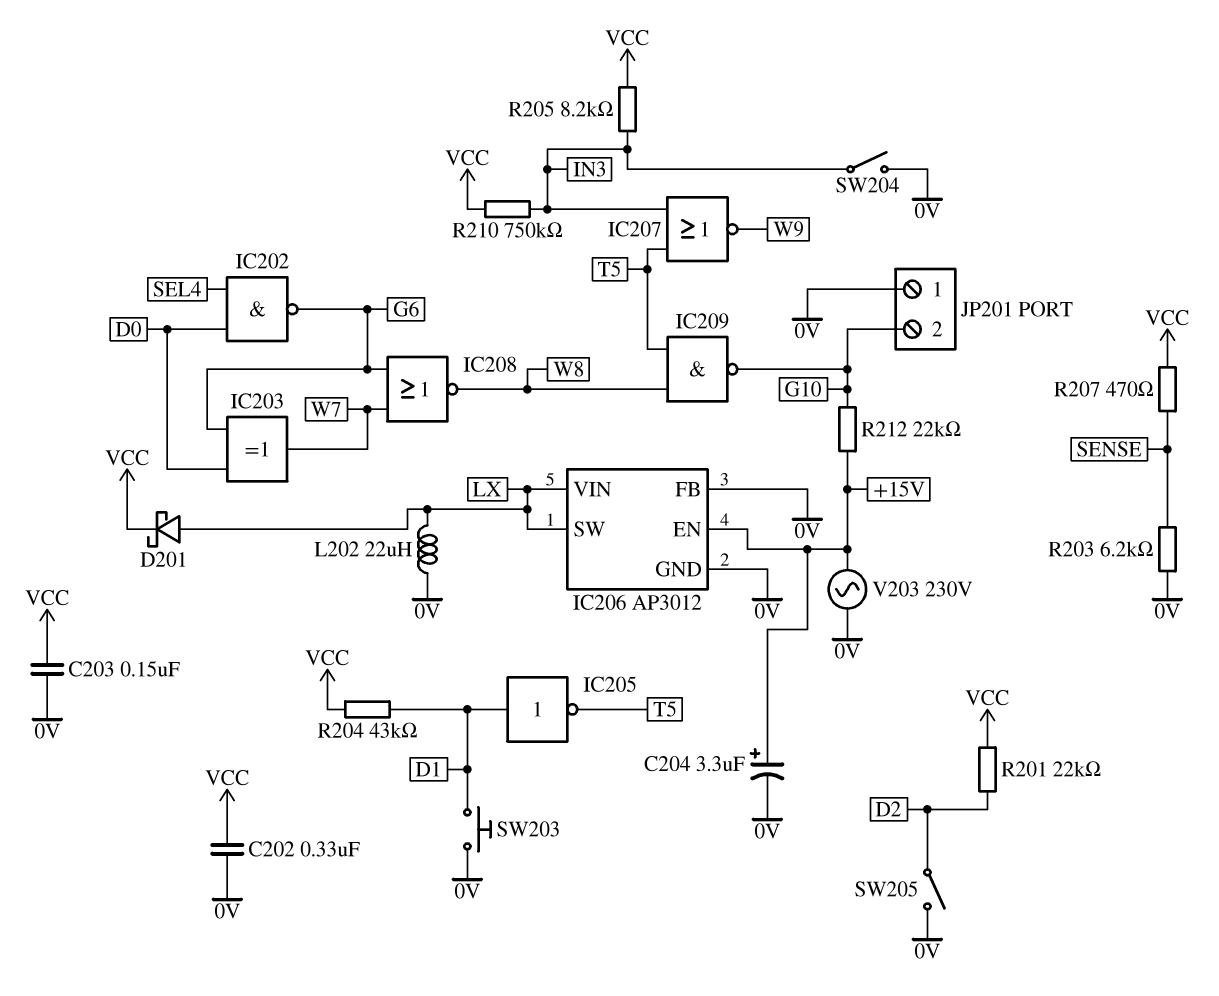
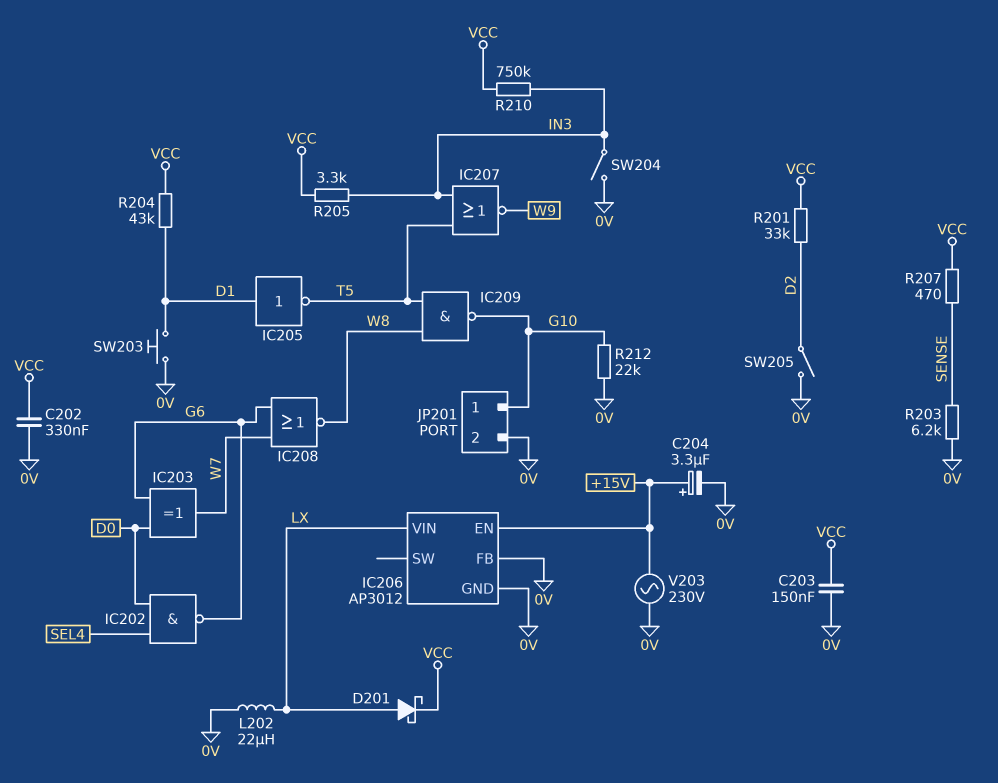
IC206 pin SW: LX -> none
JP201 pin 1: 0V -> G10
JP201 pin 2: G10 -> 0V
R201: 22k (D2, VCC) -> 33k (D2, VCC)
R205: 8.2k (IN3, VCC) -> 3.3k (IN3, VCC)
R212: 22k (+15V, G10) -> 22k (0V, G10)

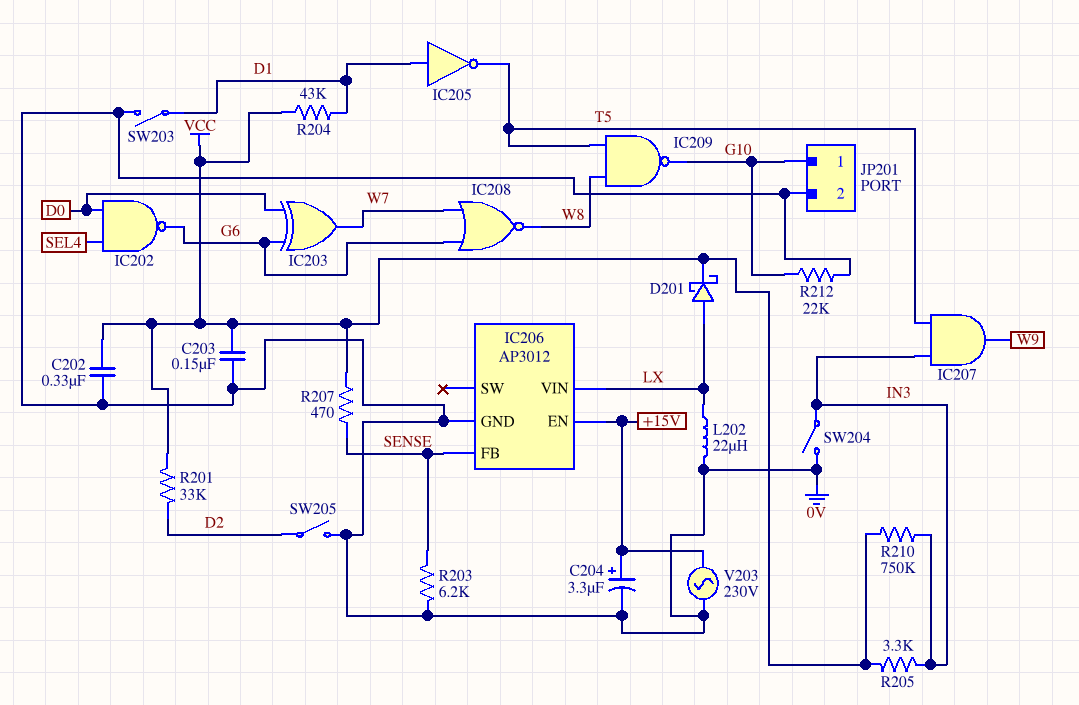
IC206 pin FB: 0V -> SENSE
IC207: NOR (in IN3, in T5, out W9) -> AND (in IN3, in T5, out W9)
SW203: button (0V, D1) -> switch (0V, D1)

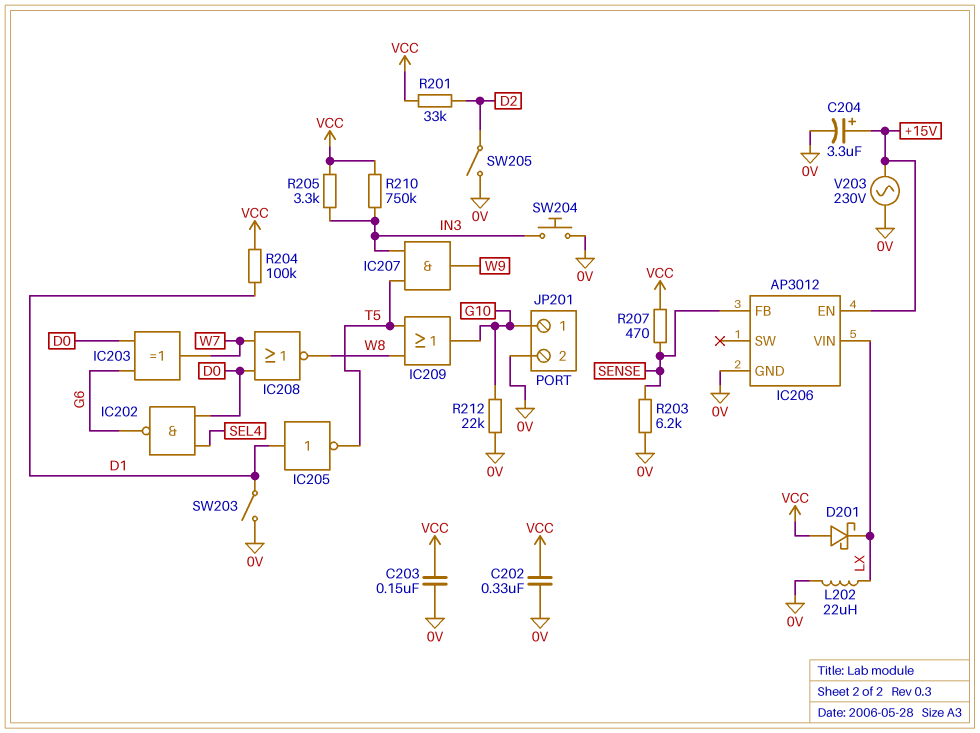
D201: schottky (A LX, K VCC) -> schottky (A VCC, K LX)
IC208: NOR (in G6, in W7, out W8) -> NOR (in D0, in W7, out W8)
IC209: NAND (in T5, in W8, out G10) -> OR (in T5, in W8, out G10)
R204: 43k (D1, VCC) -> 100k (D1, VCC)
SW204: switch (0V, IN3) -> button (0V, IN3)

